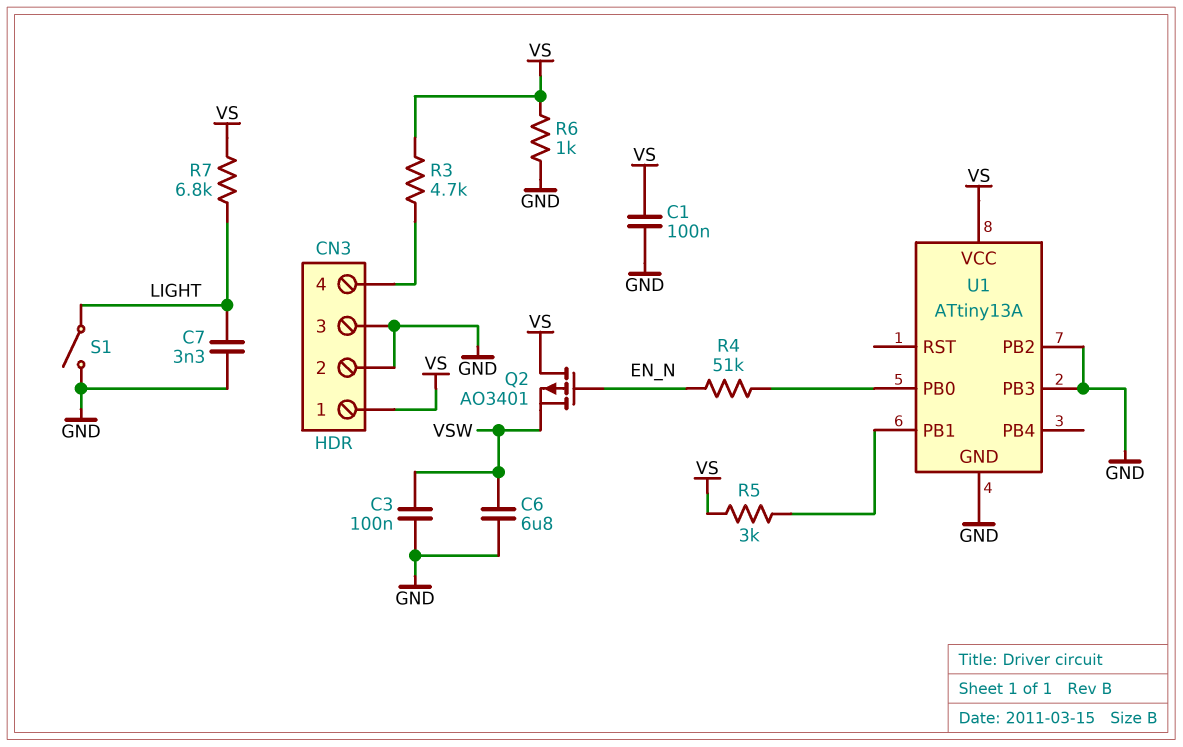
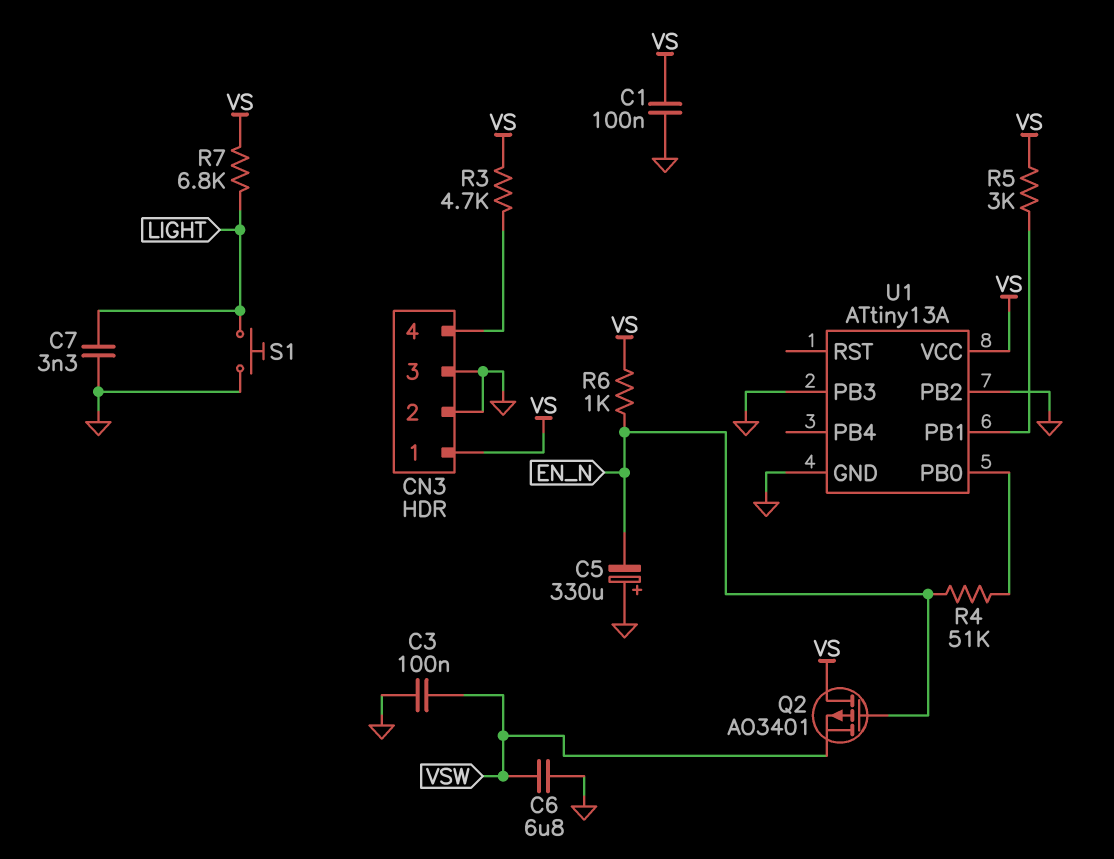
C5: none -> 330uF (plus GND, minus EN_N)
R6: 1k (GND, VS) -> 1k (EN_N, VS)
S1: switch (GND, LIGHT) -> button (GND, LIGHT)

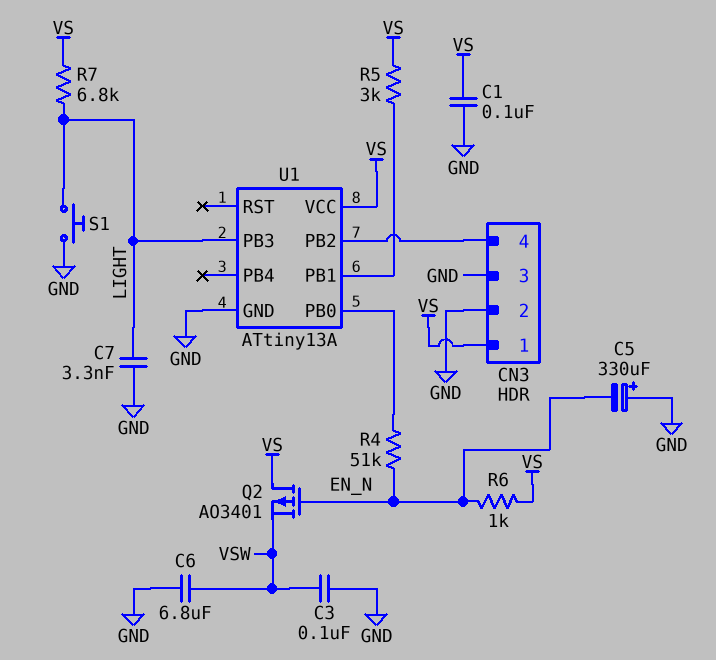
R3: 4.7k (CN3/4, VS) -> none
U1 pin PB2: GND -> CN3/4
U1 pin PB3: GND -> LIGHT

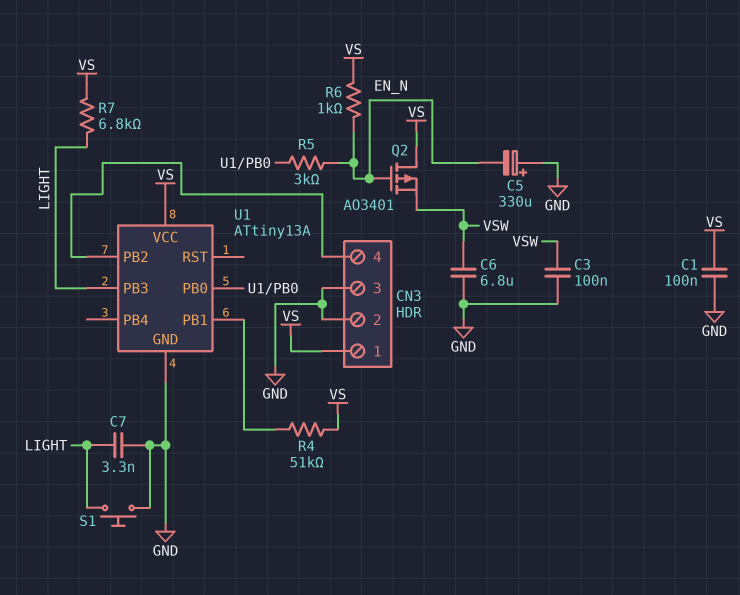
R4: 51k (EN_N, U1/PB0) -> 51k (U1/PB1, VS)
R5: 3k (U1/PB1, VS) -> 3k (EN_N, U1/PB0)

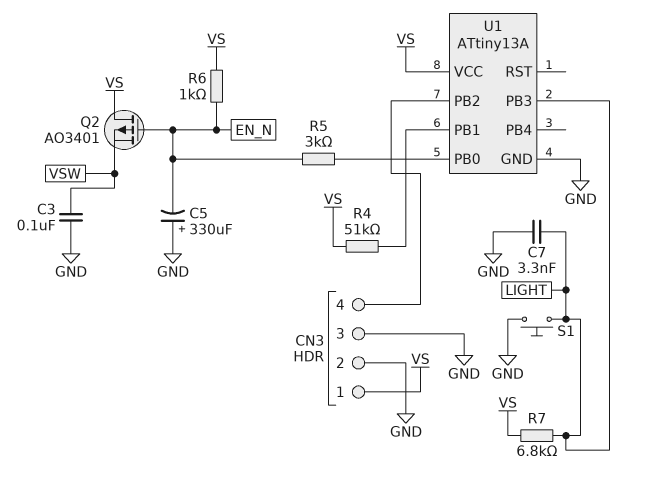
C1: 100nF (GND, VS) -> none
C6: 6.8uF (GND, VSW) -> none

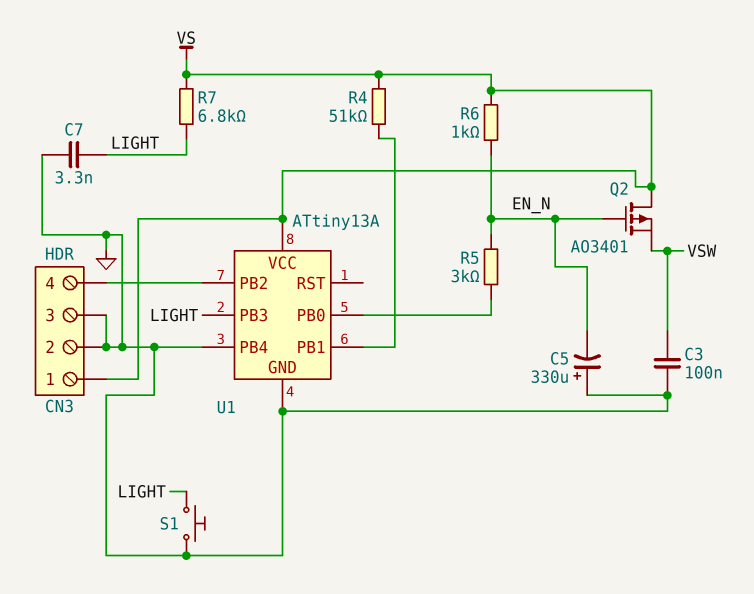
U1 pin PB4: none -> GND

